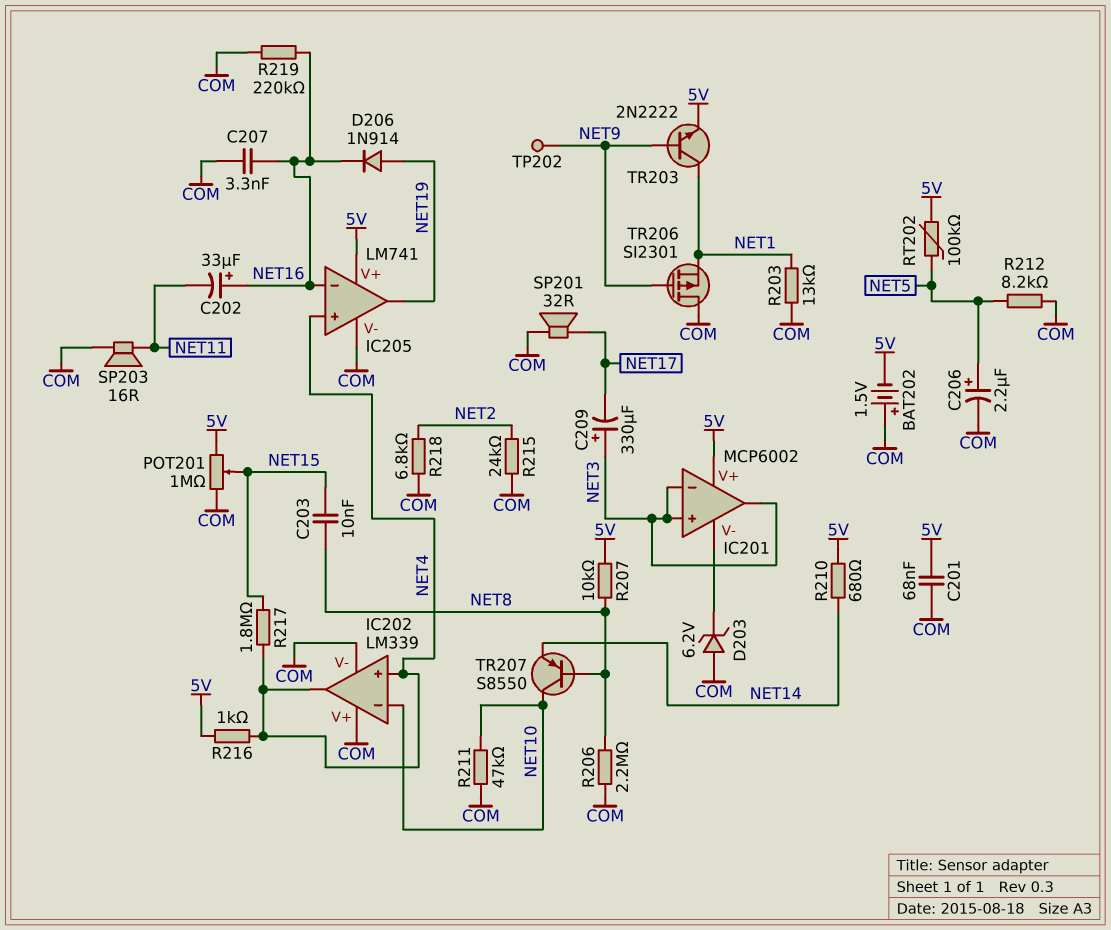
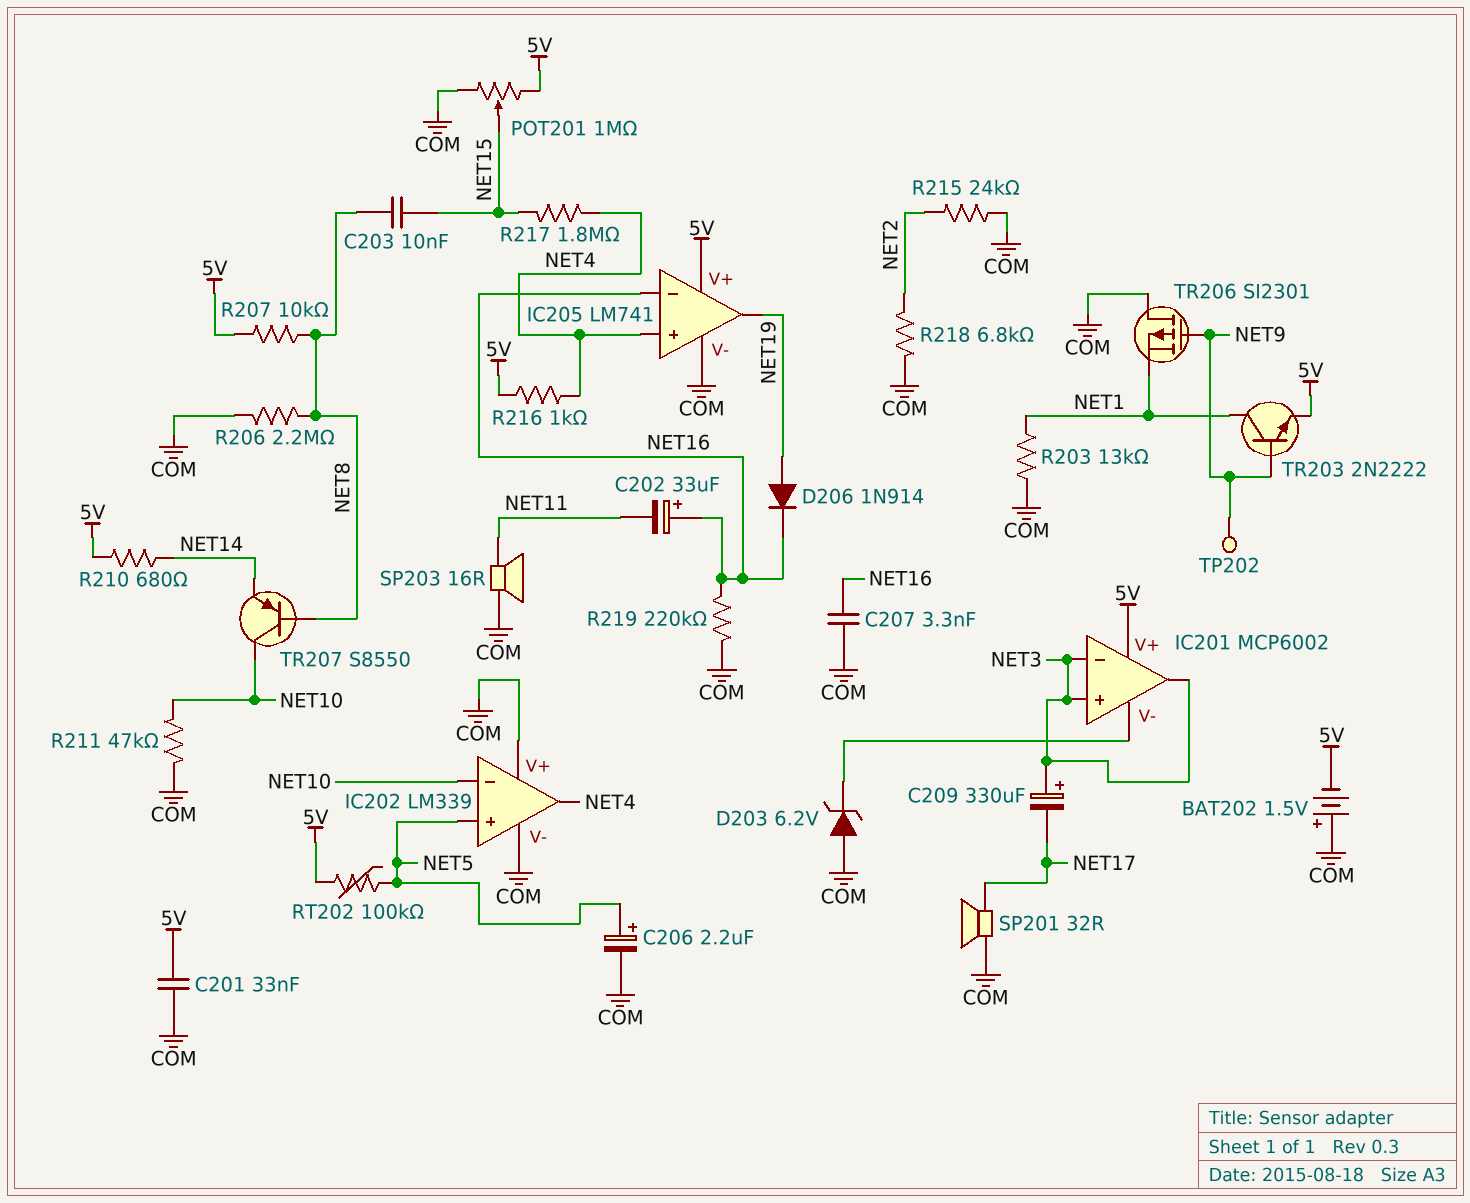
C201: 68nF (5V, COM) -> 33nF (5V, COM)
IC202 pin in+: NET4 -> NET5
R212: 8.2k (COM, NET5) -> none

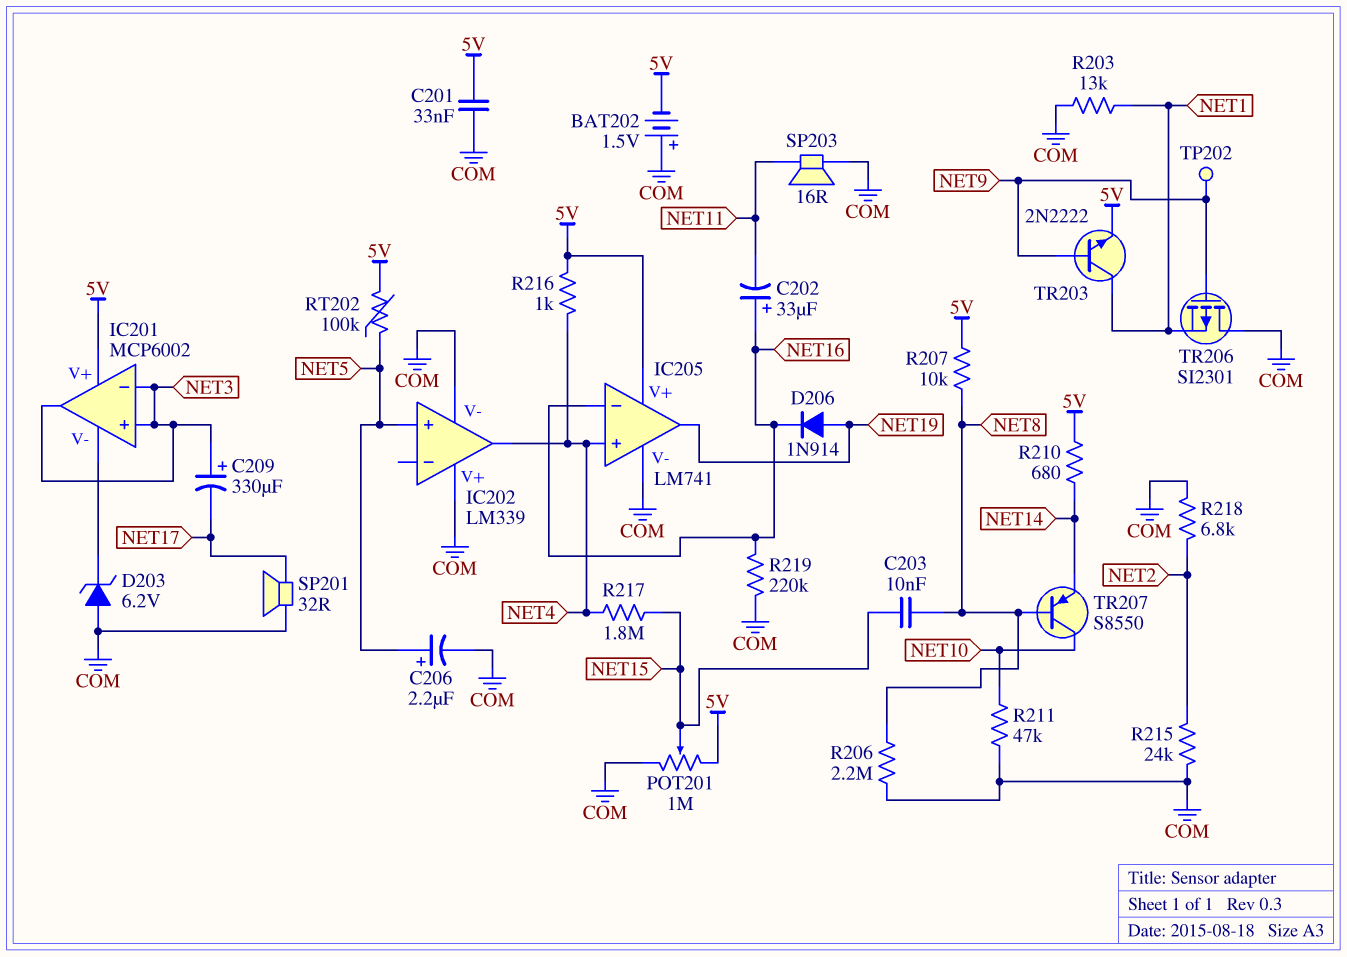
C207: 3.3nF (COM, NET16) -> none
IC202 pin in-: NET10 -> none

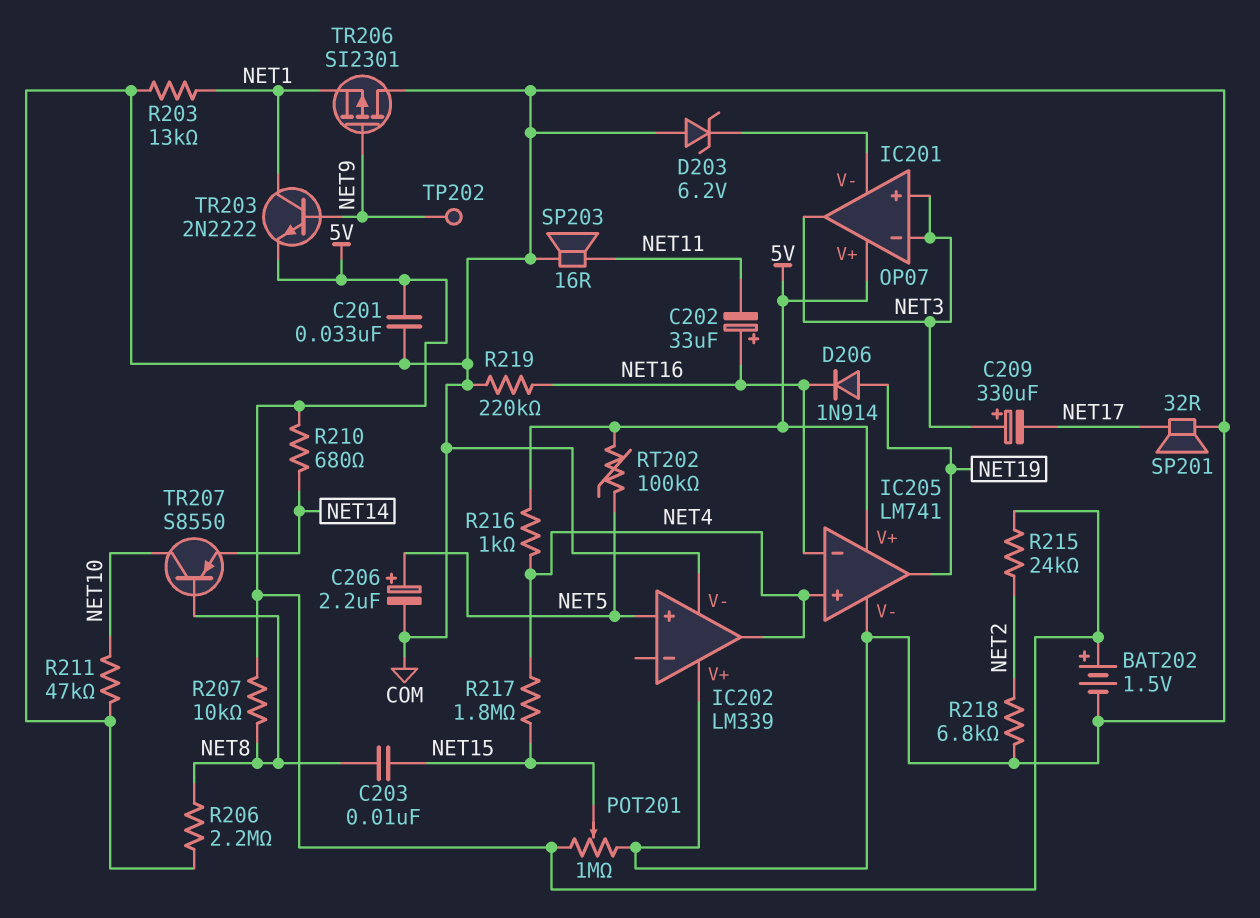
BAT202: 1.5V (plus COM, minus 5V) -> 1.5V (plus 5V, minus COM)
IC201: MCP6002 -> OP07
R215: 24k (COM, NET2) -> 24k (5V, NET2)

